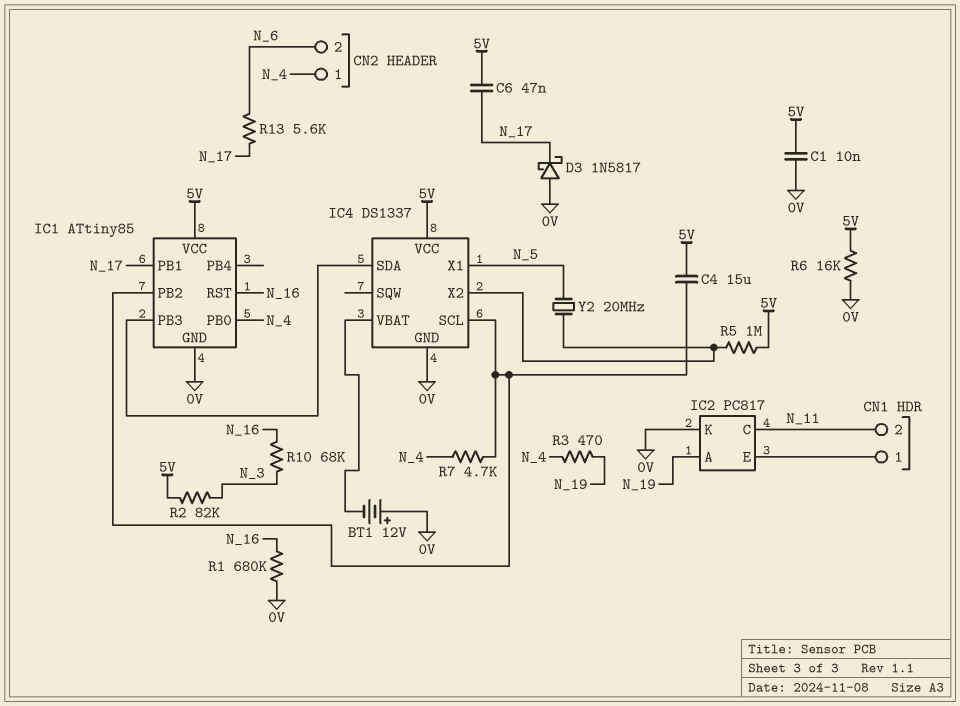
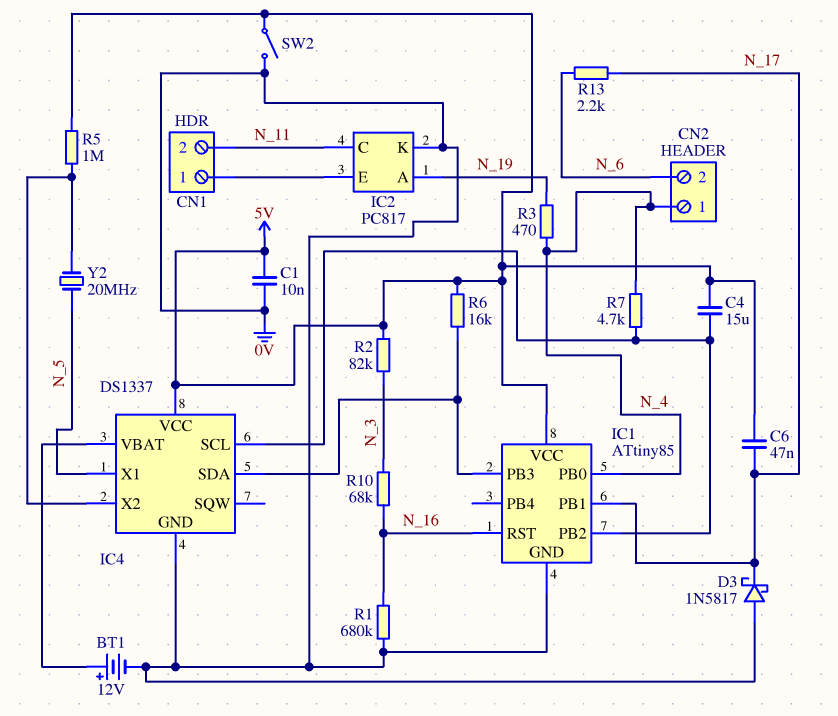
BT1: 12V (plus 0V, minus IC4/VBAT) -> 12V (plus IC4/VBAT, minus 0V)
R6: 16k (0V, 5V) -> 16k (5V, IC1/PB3)
R13: 5.6k (N_6, N_17) -> 2.2k (N_6, N_17)
SW2: none -> switch (0V, 5V)

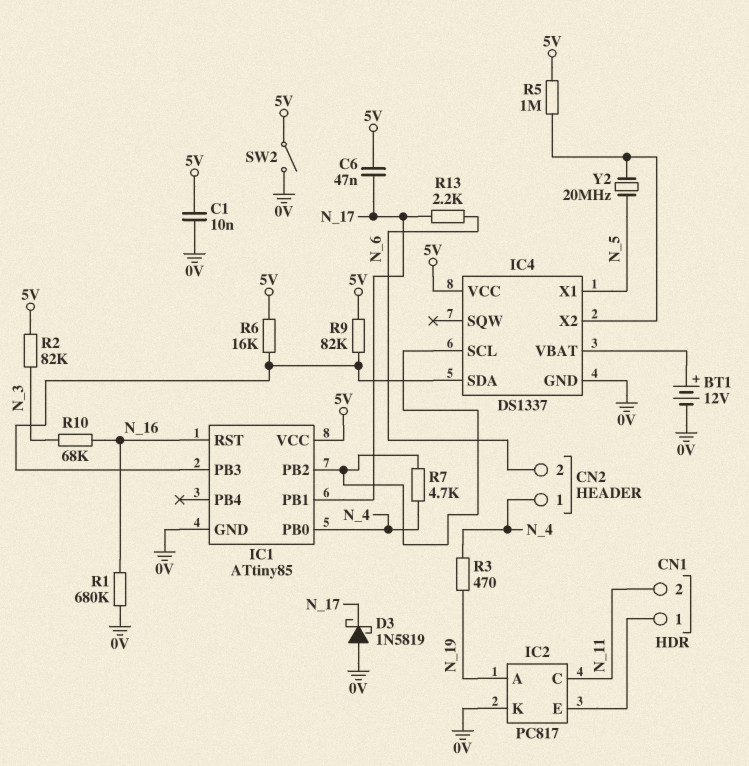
C4: 15uF (5V, IC1/PB2) -> none
D3: schottky 1N5817 (A 0V, K N_17) -> schottky 1N5819 (A 0V, K N_17)
R9: none -> 82k (5V, IC1/PB3)

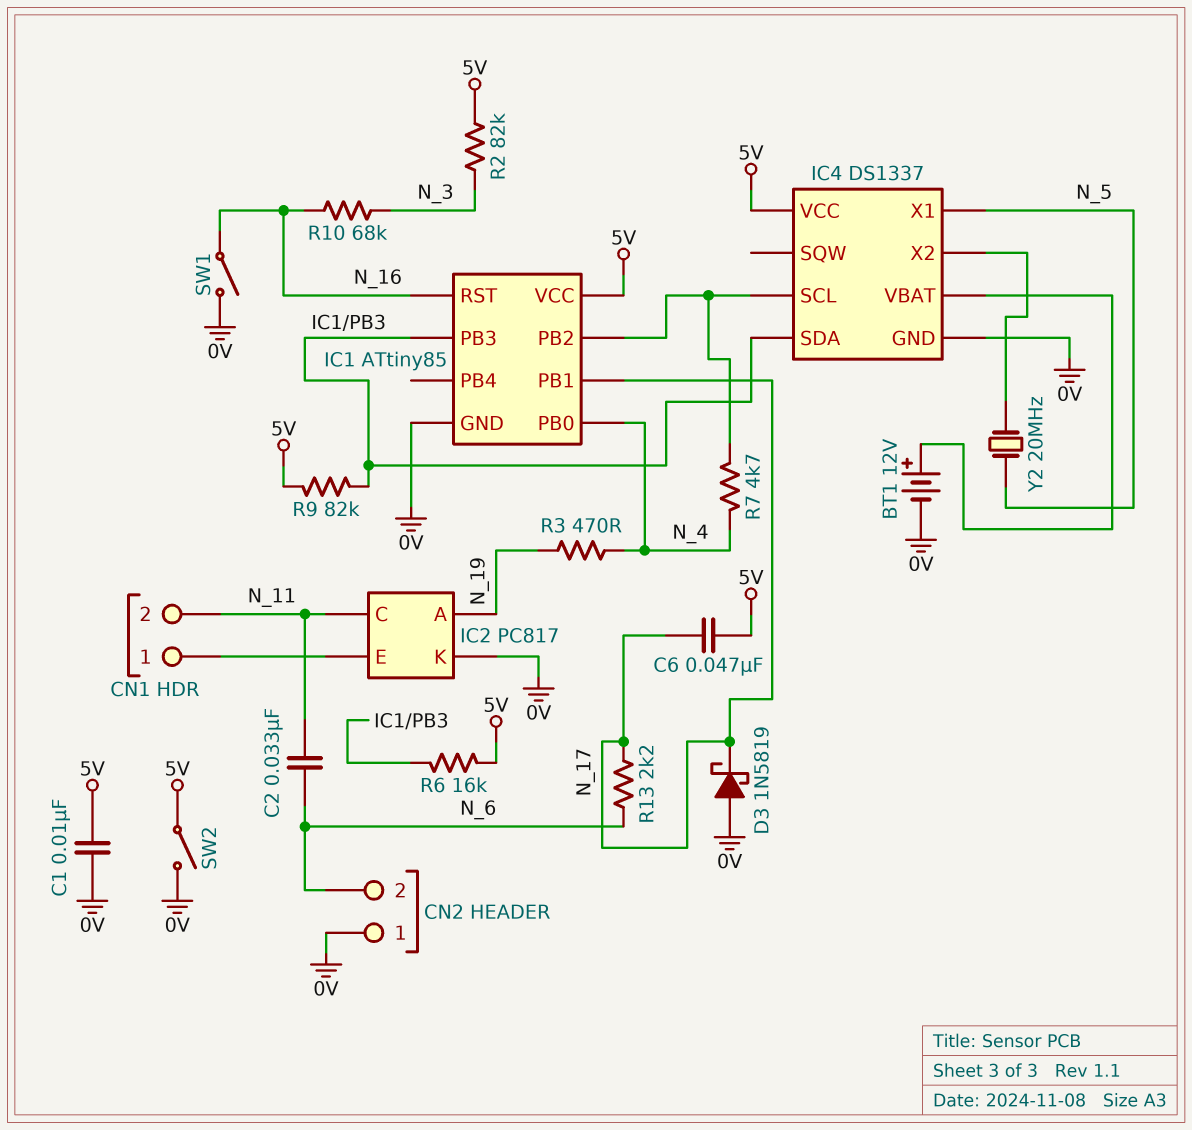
C2: none -> 33nF (N_6, N_11)
CN2 pin 1: N_4 -> 0V
R1: 680k (0V, N_16) -> none
R5: 1M (5V, IC4/X2) -> none
SW1: none -> switch (0V, N_16)

